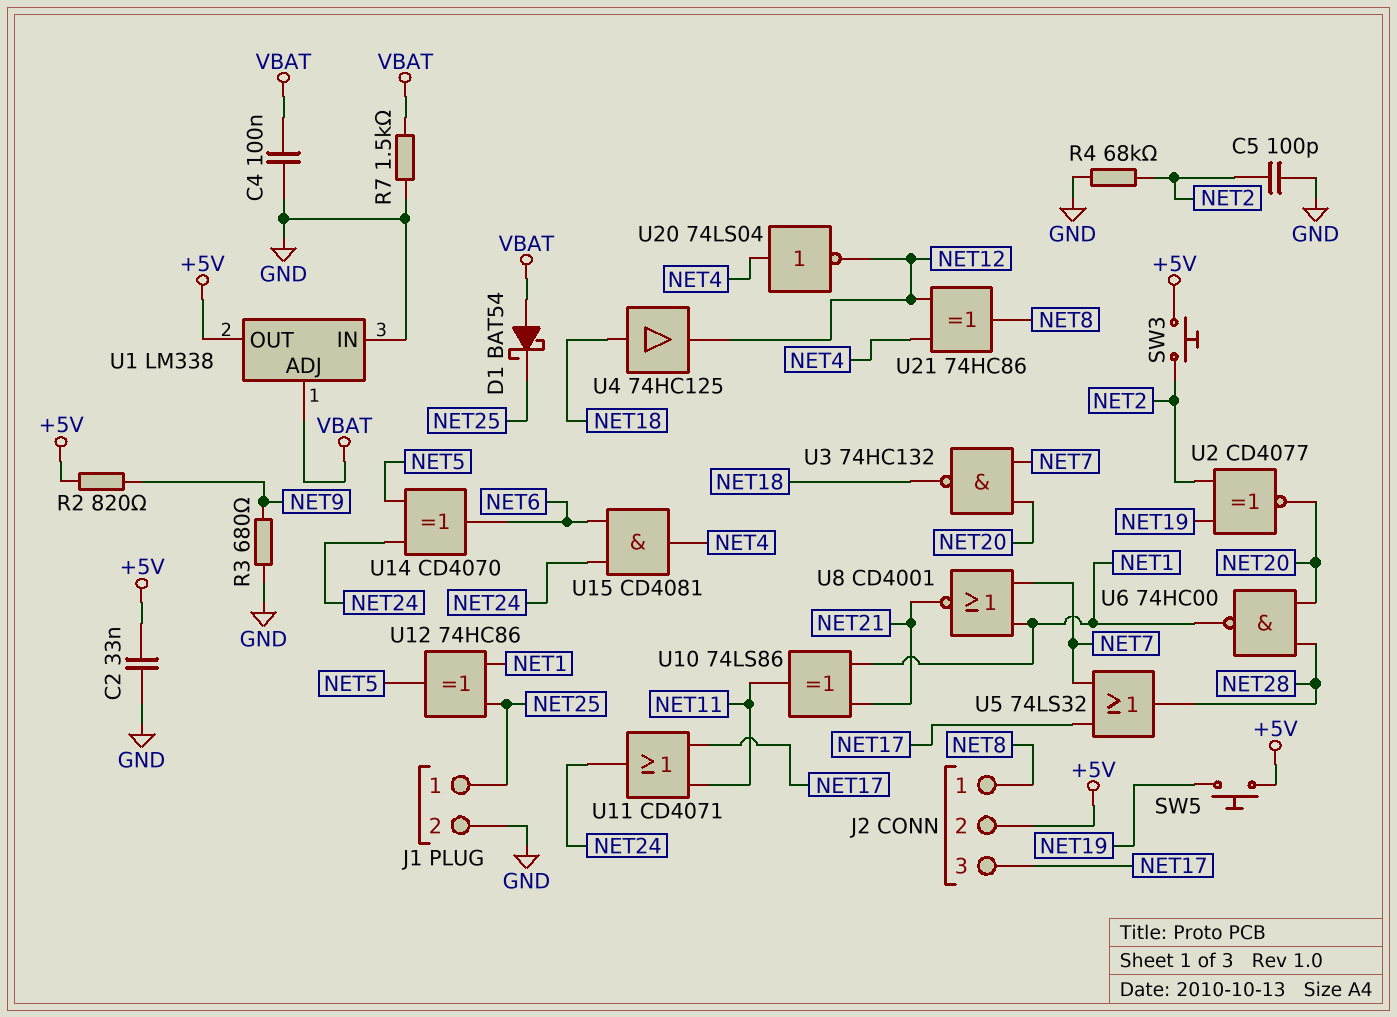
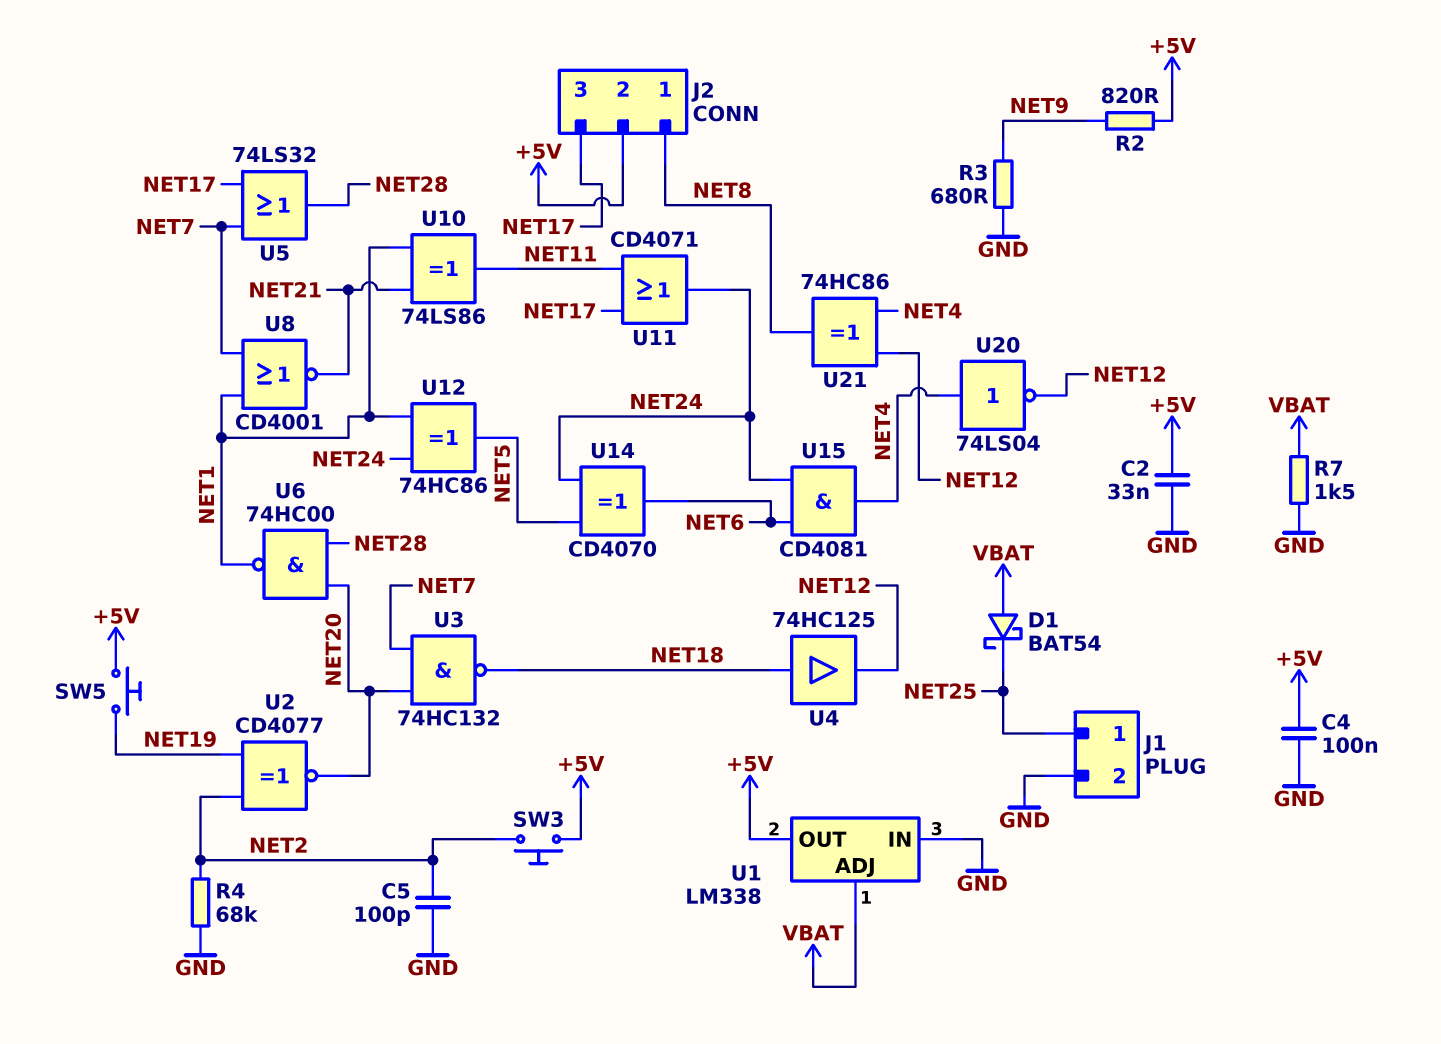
C4: 100nF (GND, VBAT) -> 100nF (+5V, GND)
U12: XOR 74HC86 (in NET1, in NET25, out NET5) -> XOR 74HC86 (in NET1, in NET24, out NET5)

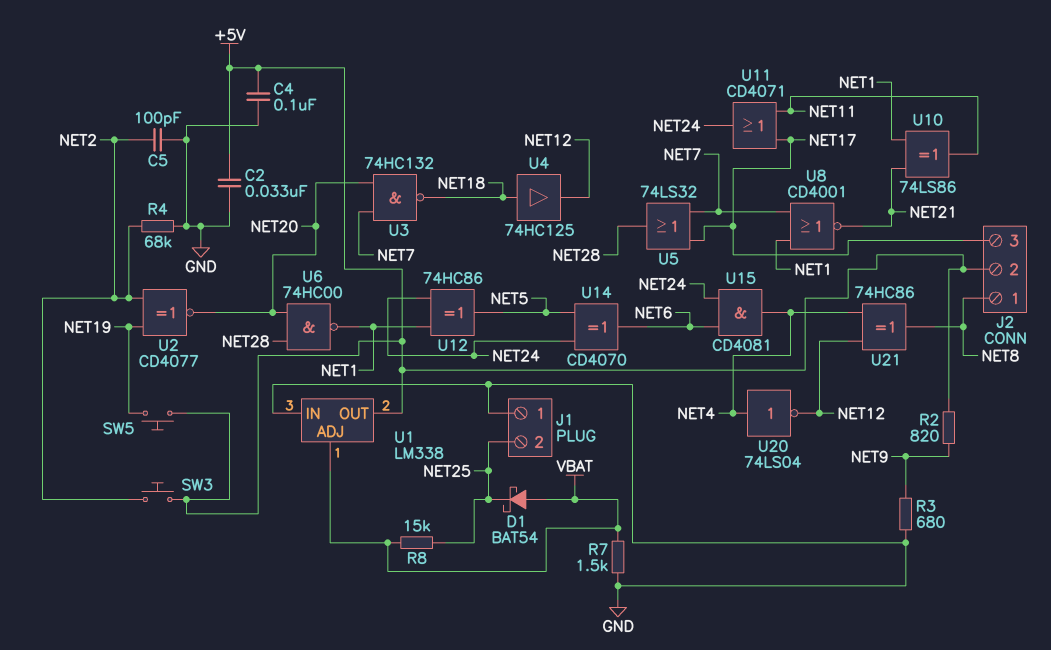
J1 pin 1: NET25 -> GND
J1 pin 2: GND -> NET25
R8: none -> 15k (NET25, VBAT)

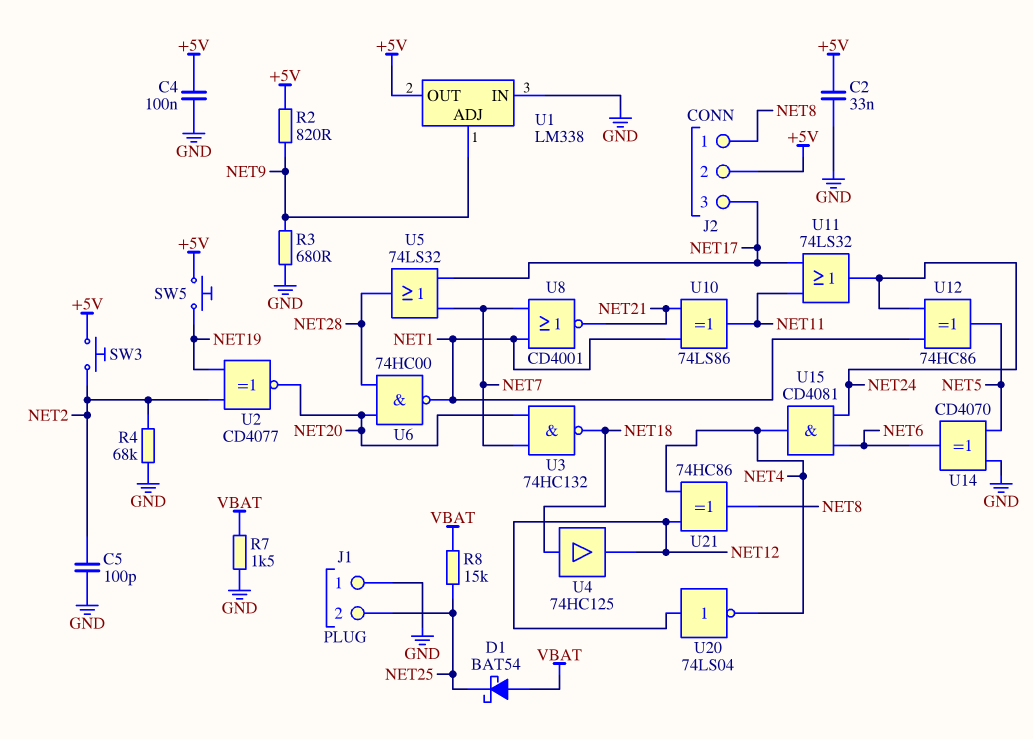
U1 pin ADJ: VBAT -> NET9
U11: OR CD4071 (in NET11, in NET17, out NET24) -> OR 74LS32 (in NET11, in NET17, out NET24)
U14: XOR CD4070 (in NET5, in NET24, out NET6) -> XOR CD4070 (in GND, in NET5, out NET6)
U20: NOT 74LS04 (in NET4, out NET12) -> NOT 74LS04 (in NET12, out NET4)

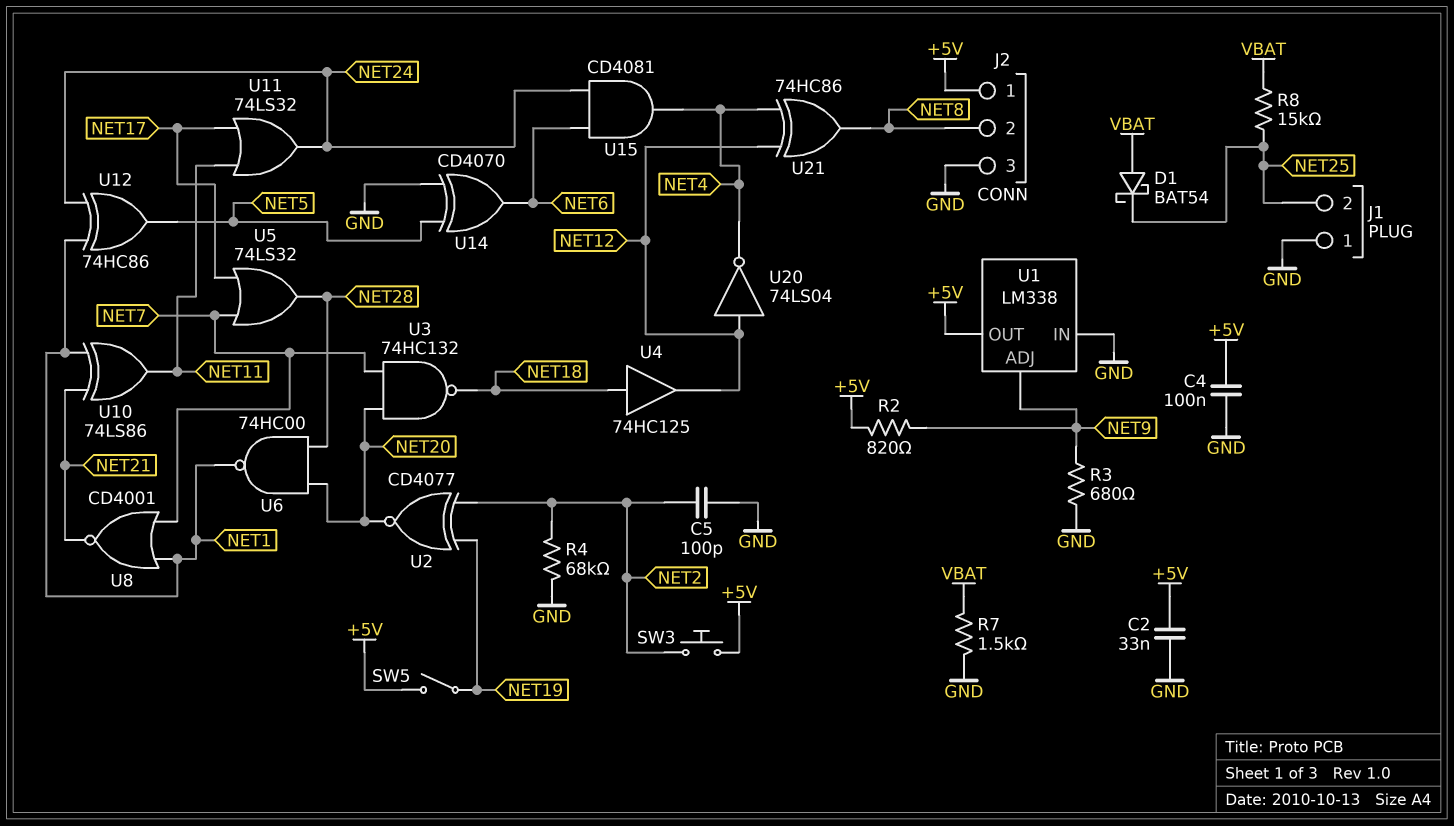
J2 pin 1: NET8 -> +5V
J2 pin 2: +5V -> NET8
J2 pin 3: NET17 -> GND
SW5: button (+5V, NET19) -> switch (+5V, NET19)

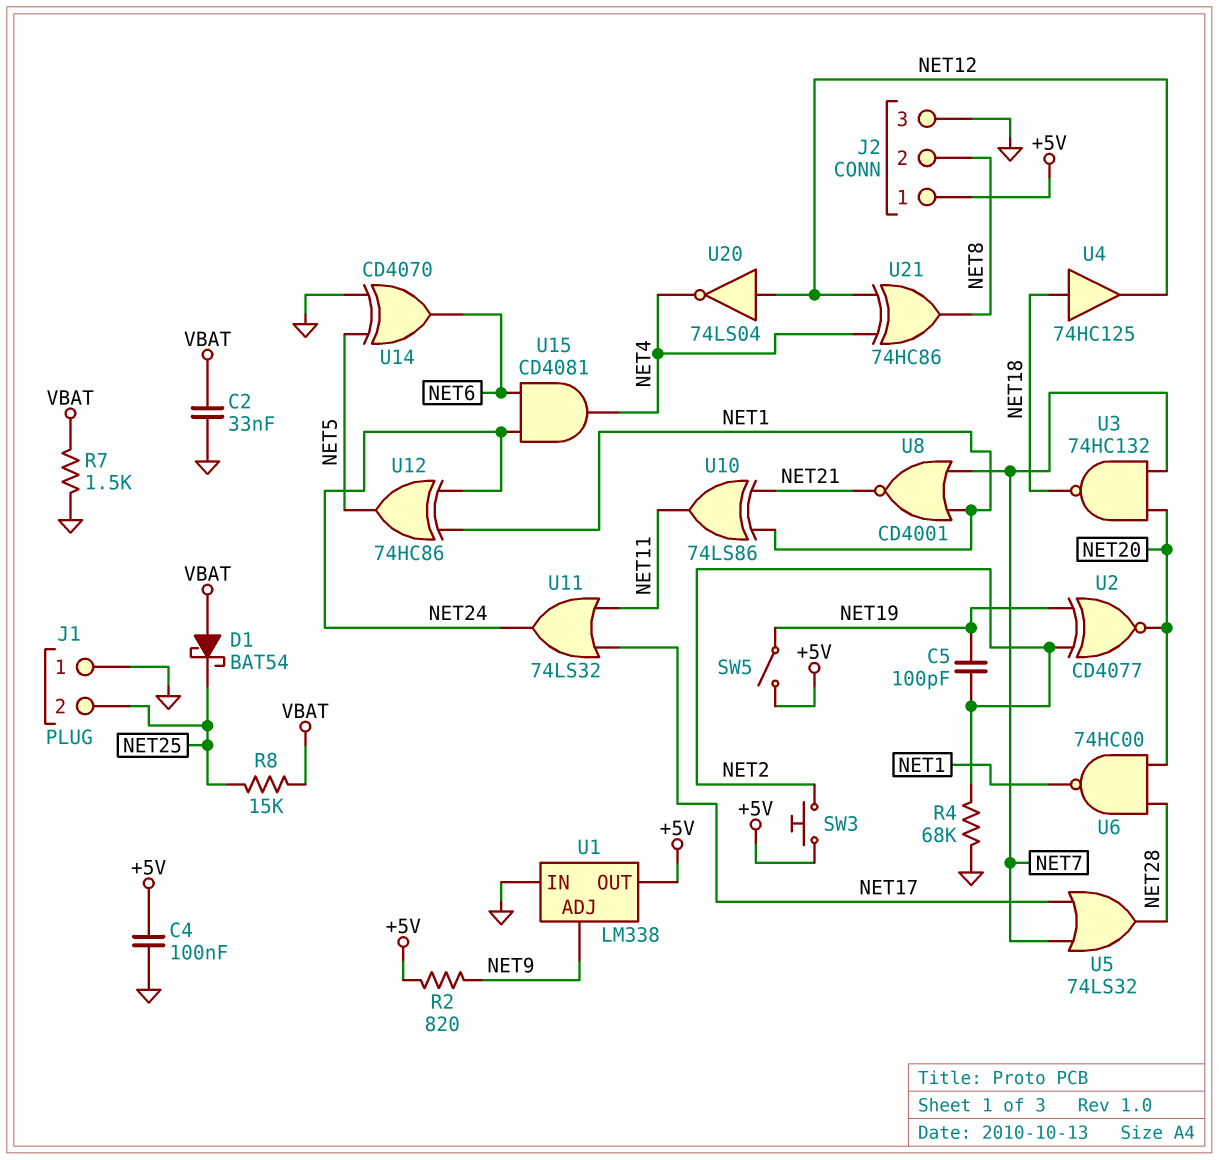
C2: 33nF (+5V, GND) -> 33nF (GND, VBAT)
C5: 100pF (GND, NET2) -> 100pF (NET2, NET19)
R3: 680 (GND, NET9) -> none

